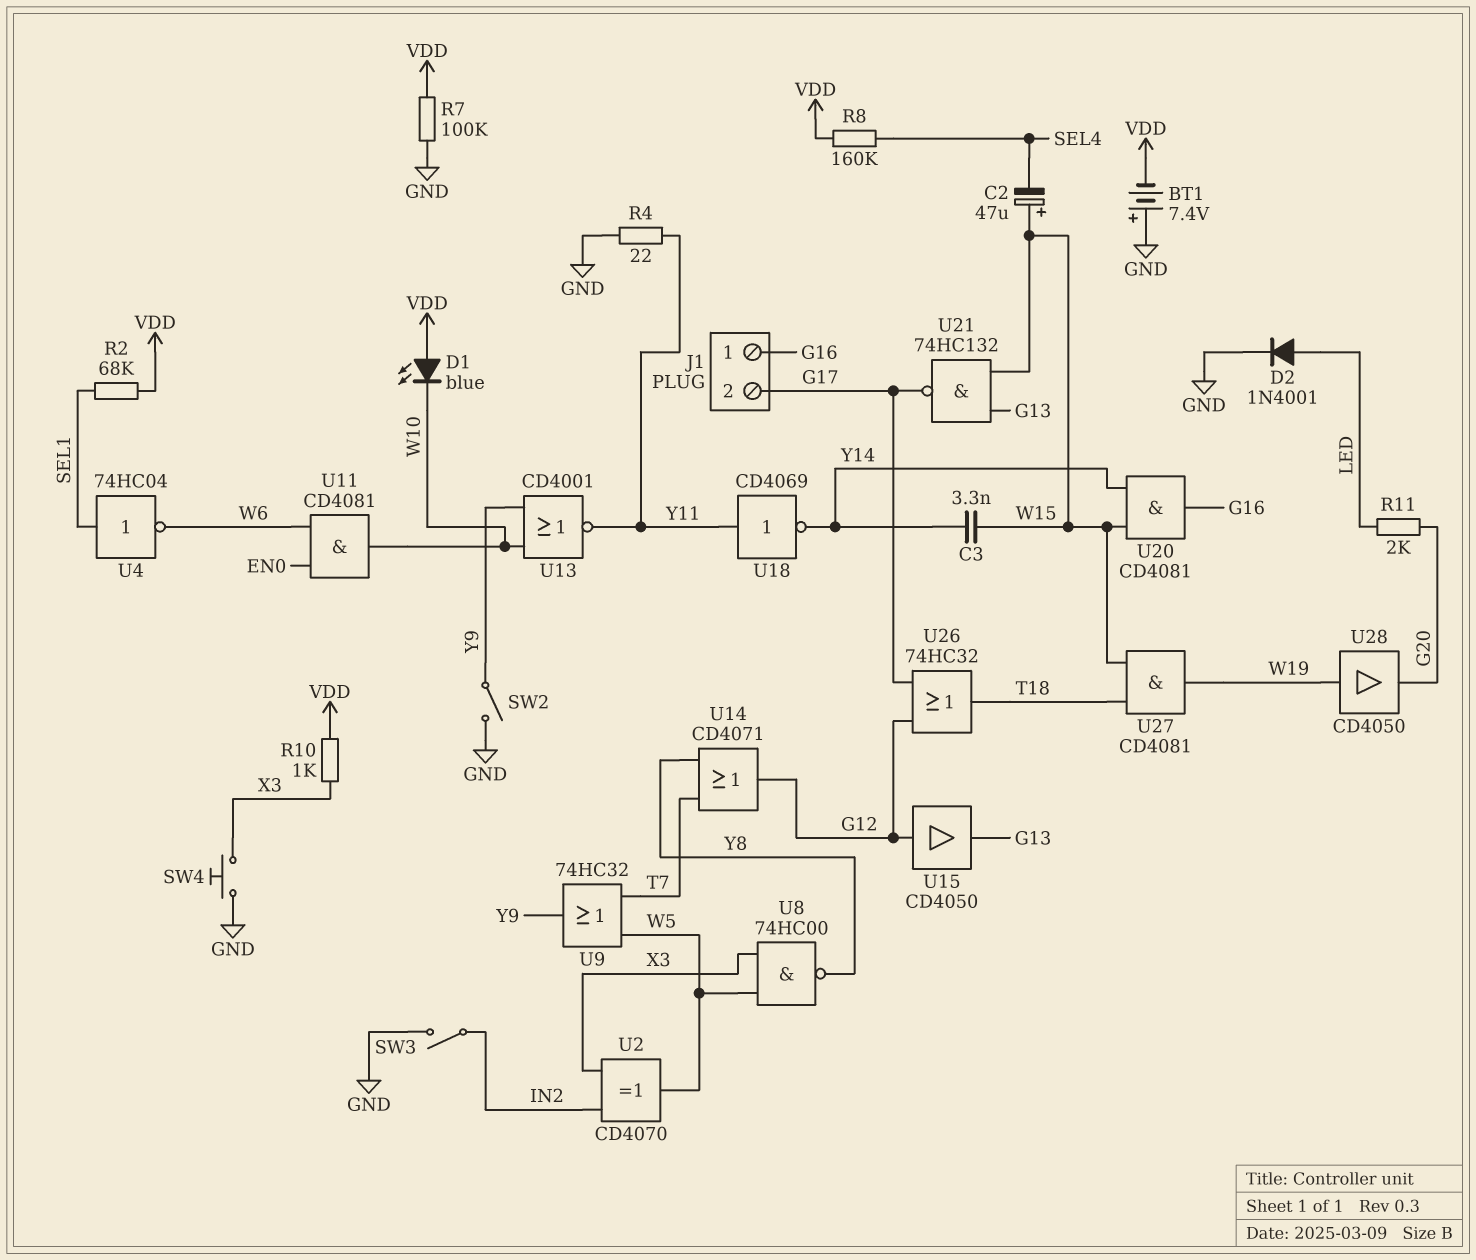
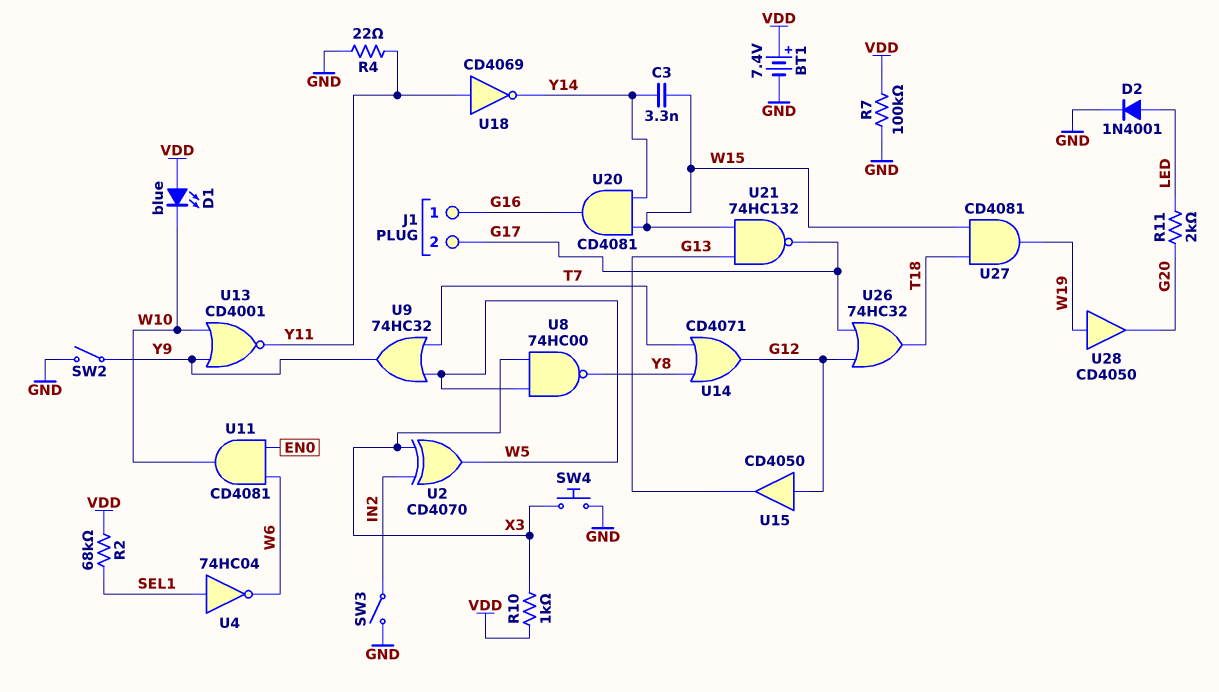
BT1: 7.4V (plus GND, minus VDD) -> 7.4V (plus VDD, minus GND)
C2: 47uF (plus W15, minus SEL4) -> none
R8: 160k (SEL4, VDD) -> none

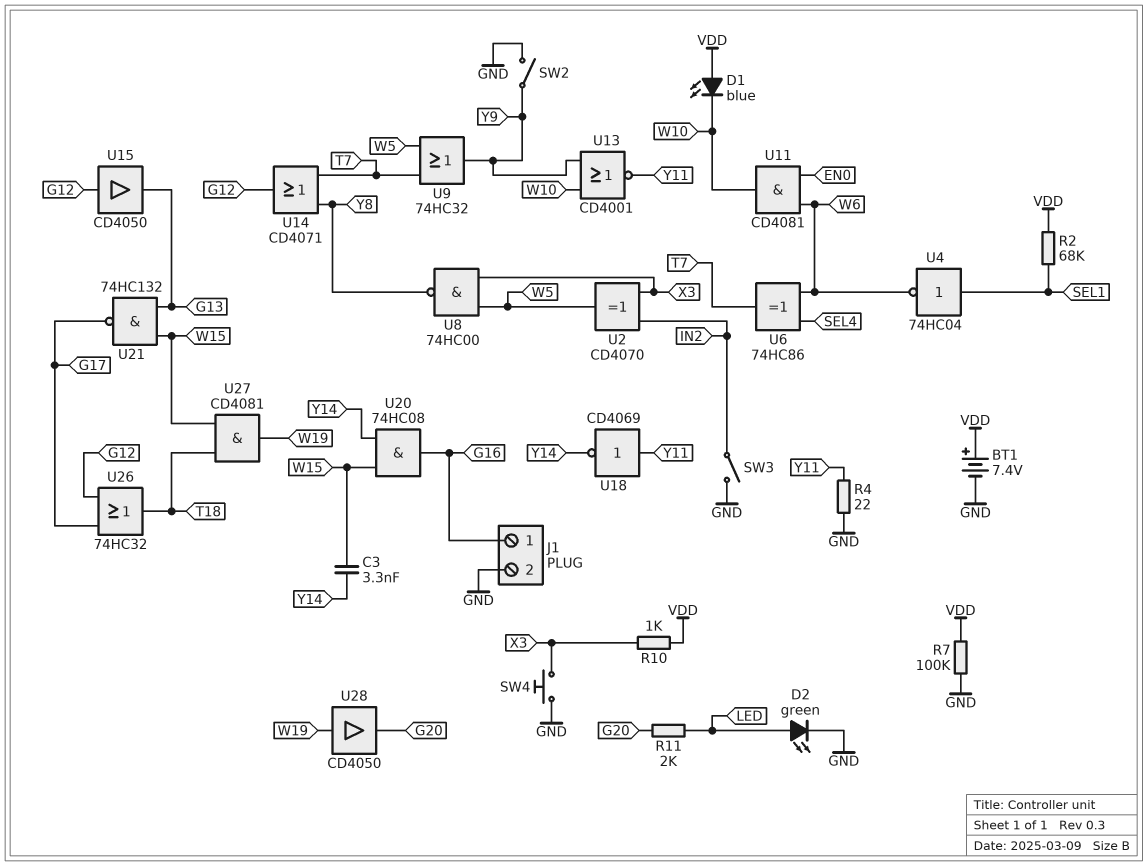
D2: diode 1N4001 (A LED, K GND) -> LED green (A LED, K GND)
J1 pin 2: G17 -> GND
U6: none -> XOR 74HC86 (in SEL4, in W6, out T7)
U20: AND CD4081 (in W15, in Y14, out G16) -> AND 74HC08 (in W15, in Y14, out G16)

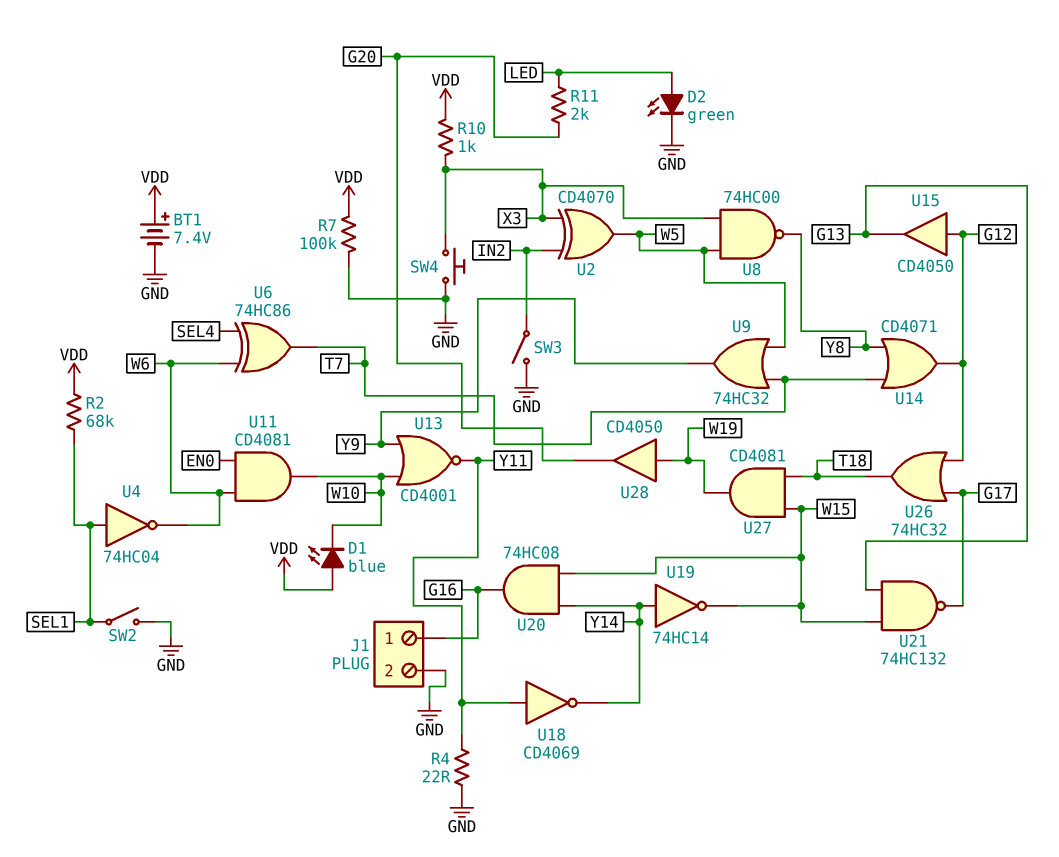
C3: 3.3nF (W15, Y14) -> none
SW2: switch (GND, Y9) -> switch (GND, SEL1)
U19: none -> NOT 74HC14 (in Y14, out W15)

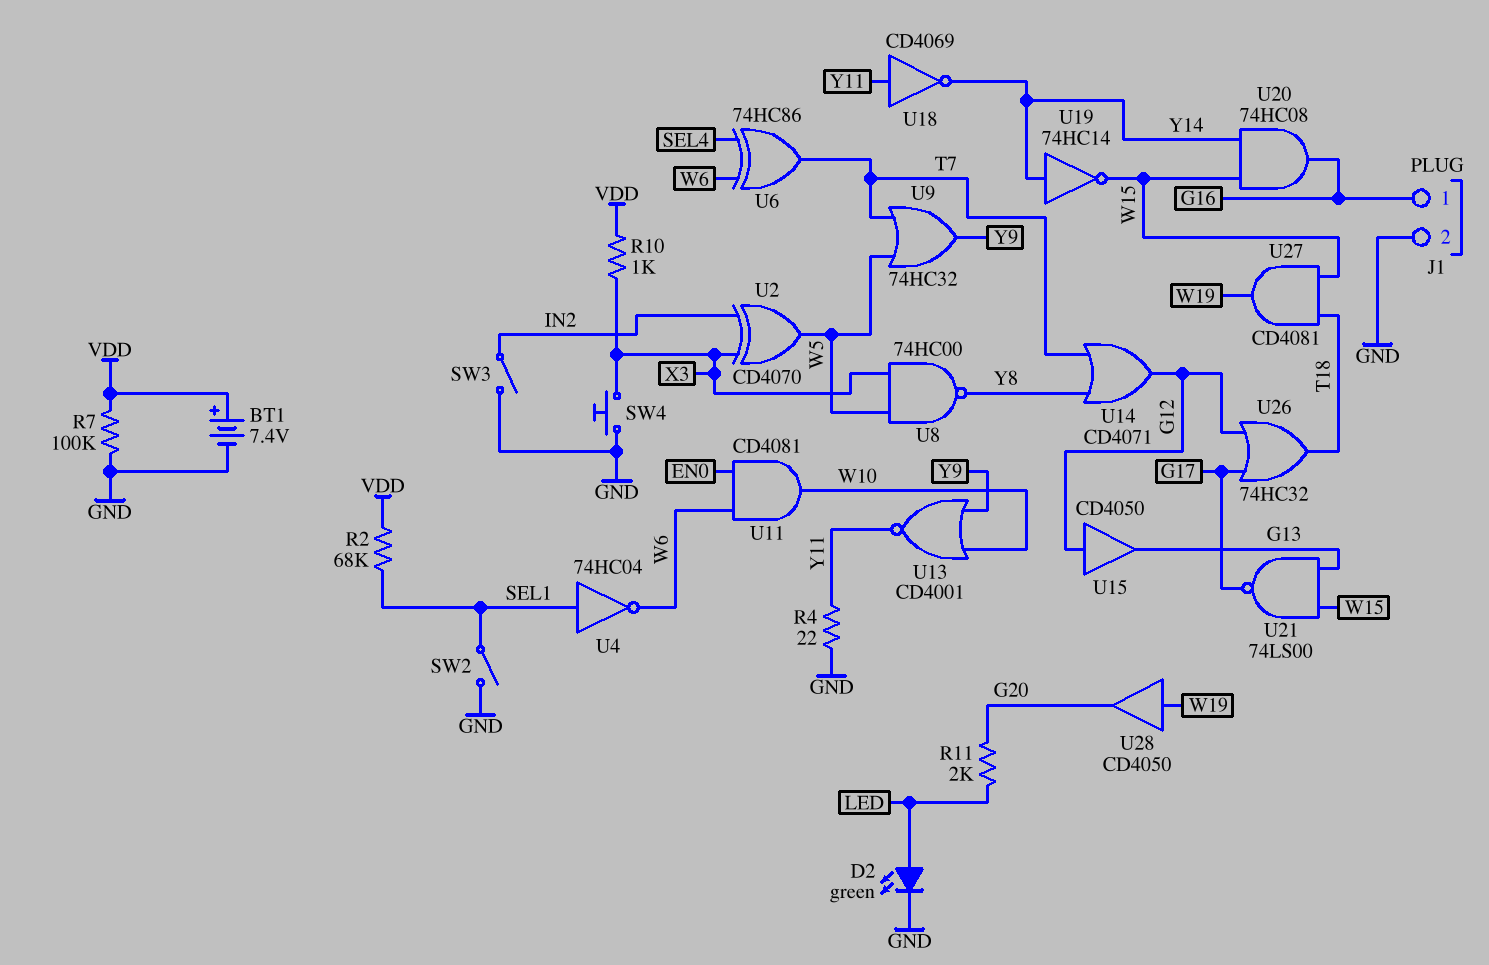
D1: LED blue (A VDD, K W10) -> none
U21: NAND 74HC132 (in G13, in W15, out G17) -> NAND 74LS00 (in G13, in W15, out G17)

